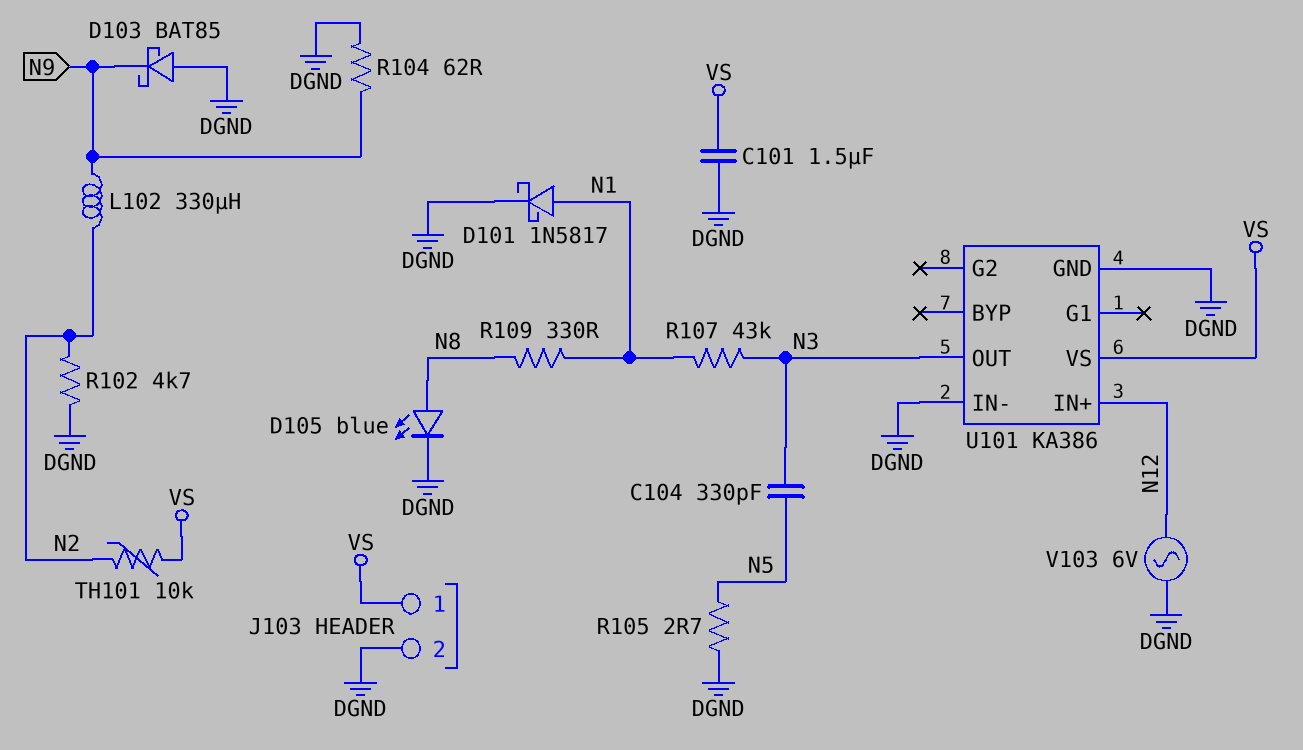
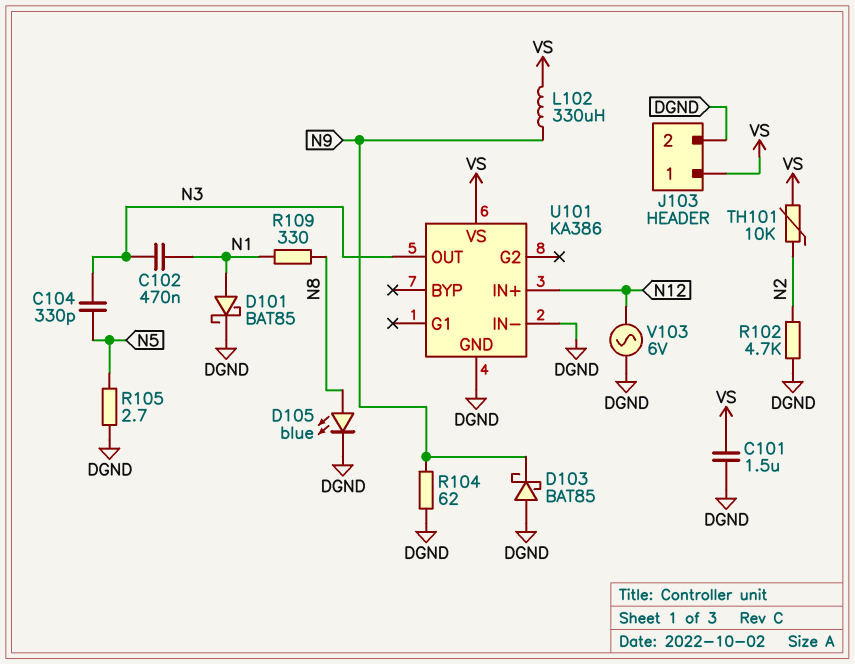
C102: none -> 470nF (N1, N3)
D101: schottky 1N5817 (A N1, K DGND) -> schottky BAT85 (A N1, K DGND)
L102: 330uH (N2, N9) -> 330uH (N9, VS)
R107: 43k (N1, N3) -> none

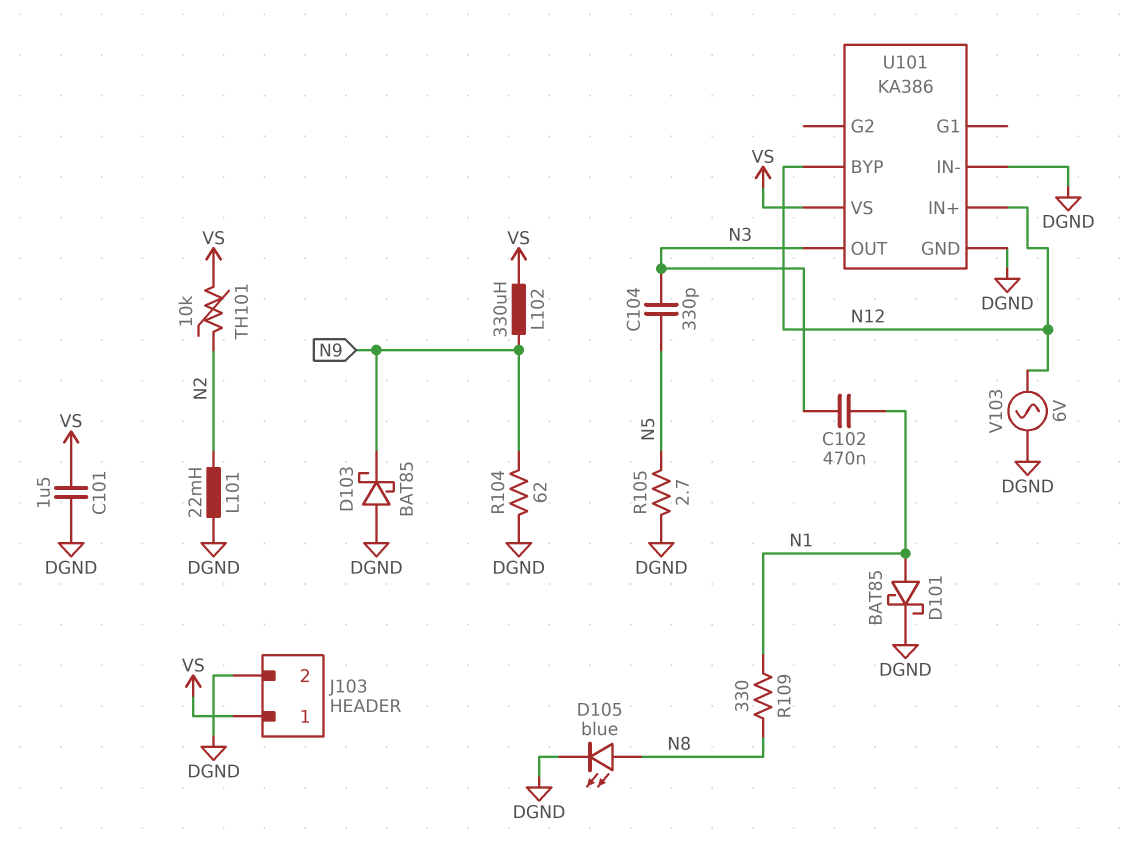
L101: none -> 22mH (DGND, N2)
R102: 4.7k (DGND, N2) -> none
U101 pin BYP: none -> N12

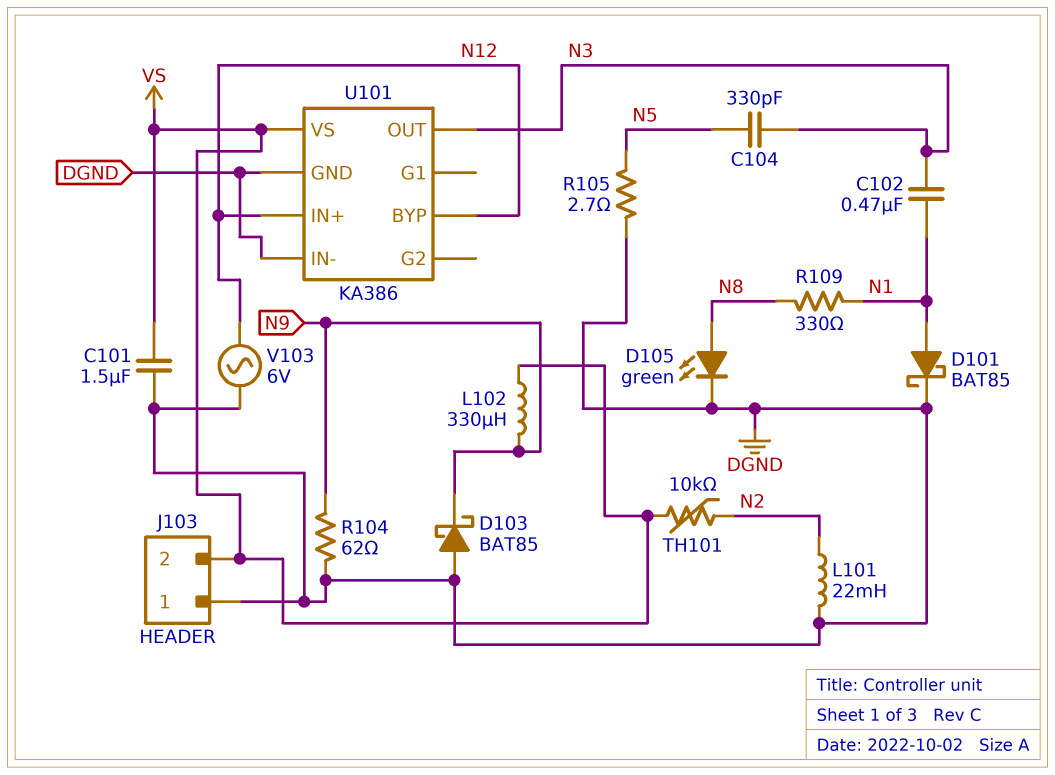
D105: LED blue (A N8, K DGND) -> LED green (A N8, K DGND)
J103 pin 1: VS -> DGND
J103 pin 2: DGND -> VS

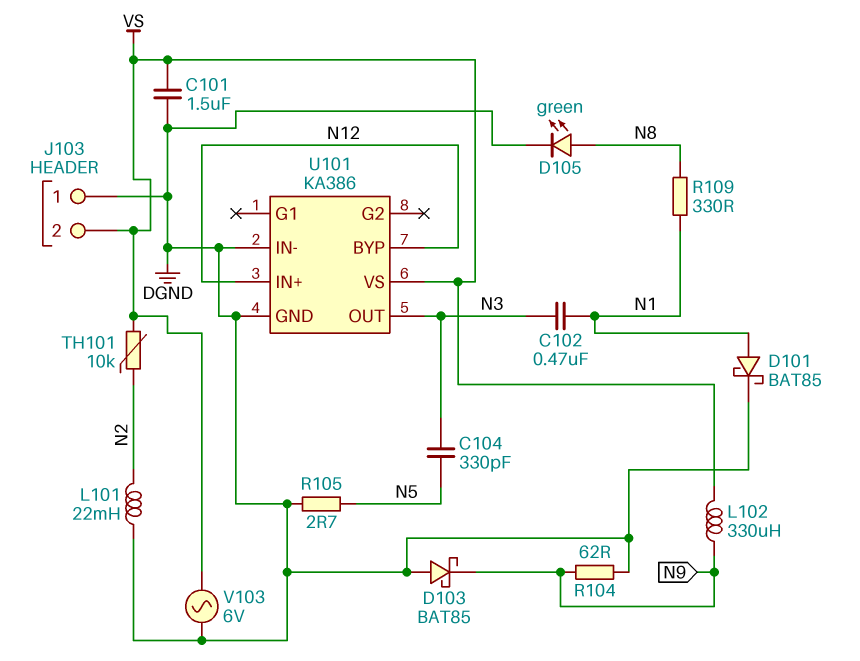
V103: AC 6V (DGND, N12) -> AC 6V (DGND, VS)

